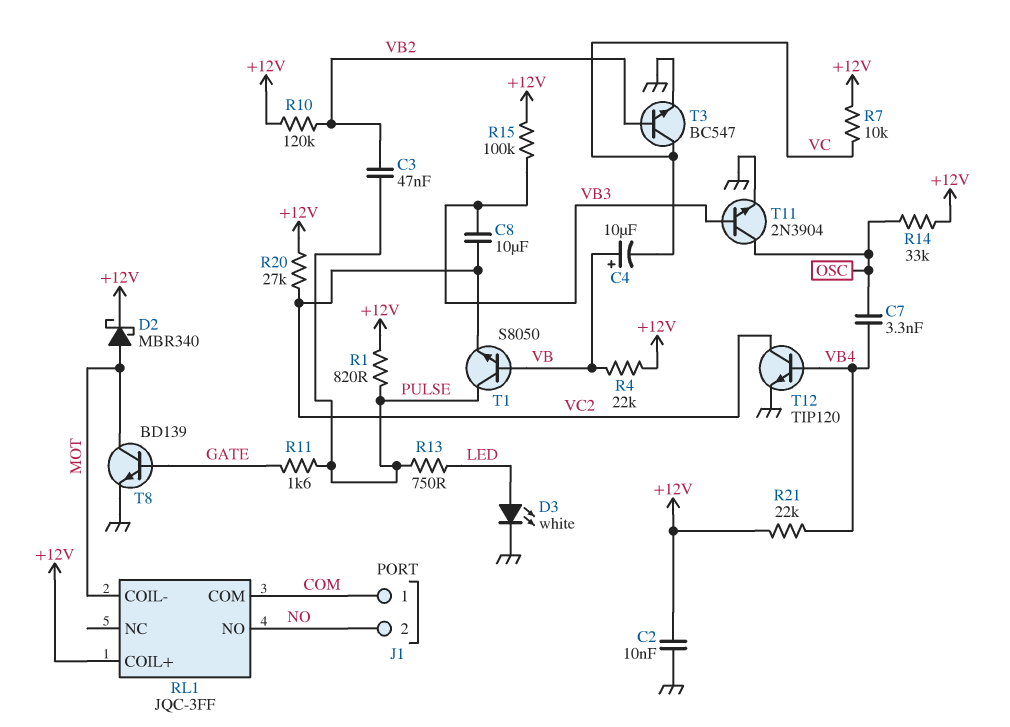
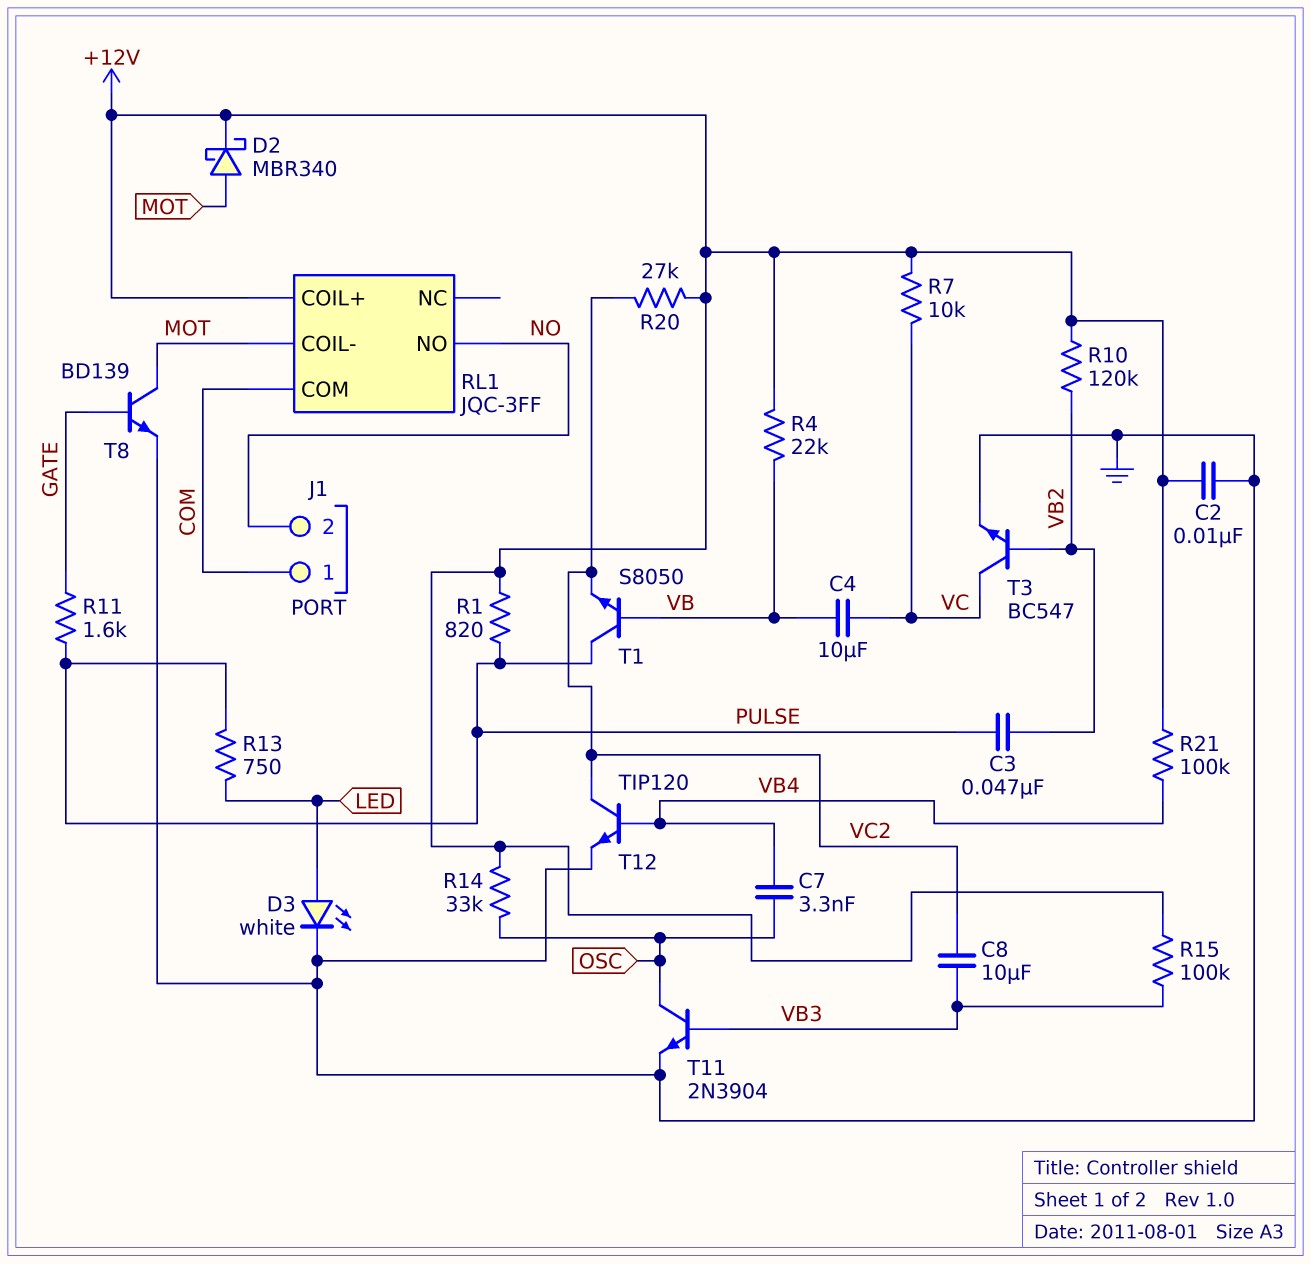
C4: 10uF (plus VB, minus VC) -> 10uF (VB, VC)
R21: 22k (+12V, VB4) -> 100k (+12V, VB4)

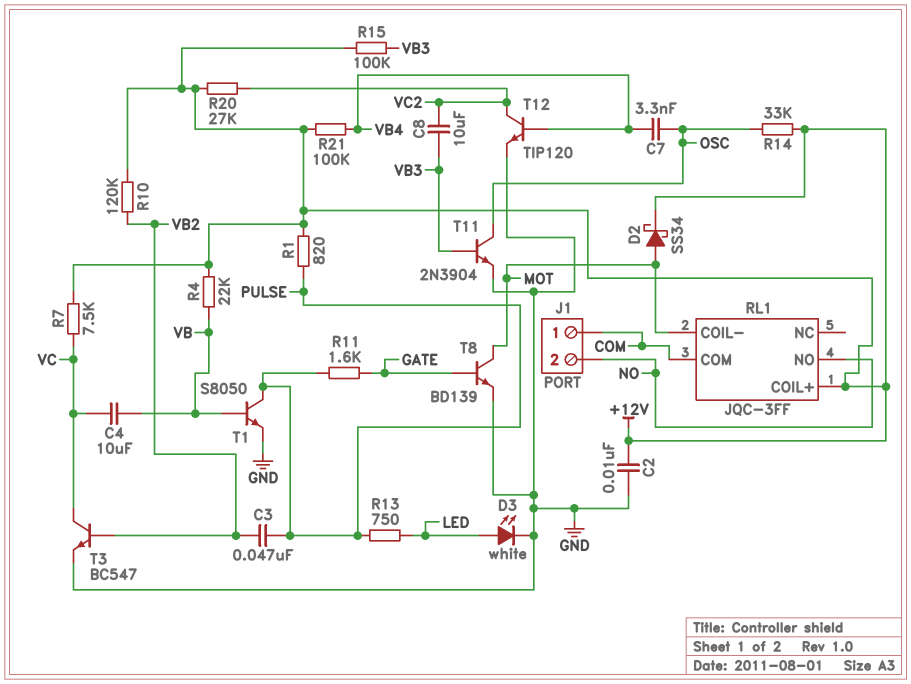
D2: schottky MBR340 (A MOT, K +12V) -> schottky SS34 (A MOT, K +12V)
R7: 10k (+12V, VC) -> 7.5k (+12V, VC)
T1: NPN S8050 (B VB, C PULSE, E VC2) -> NPN S8050 (B VB, C PULSE, E GND)

